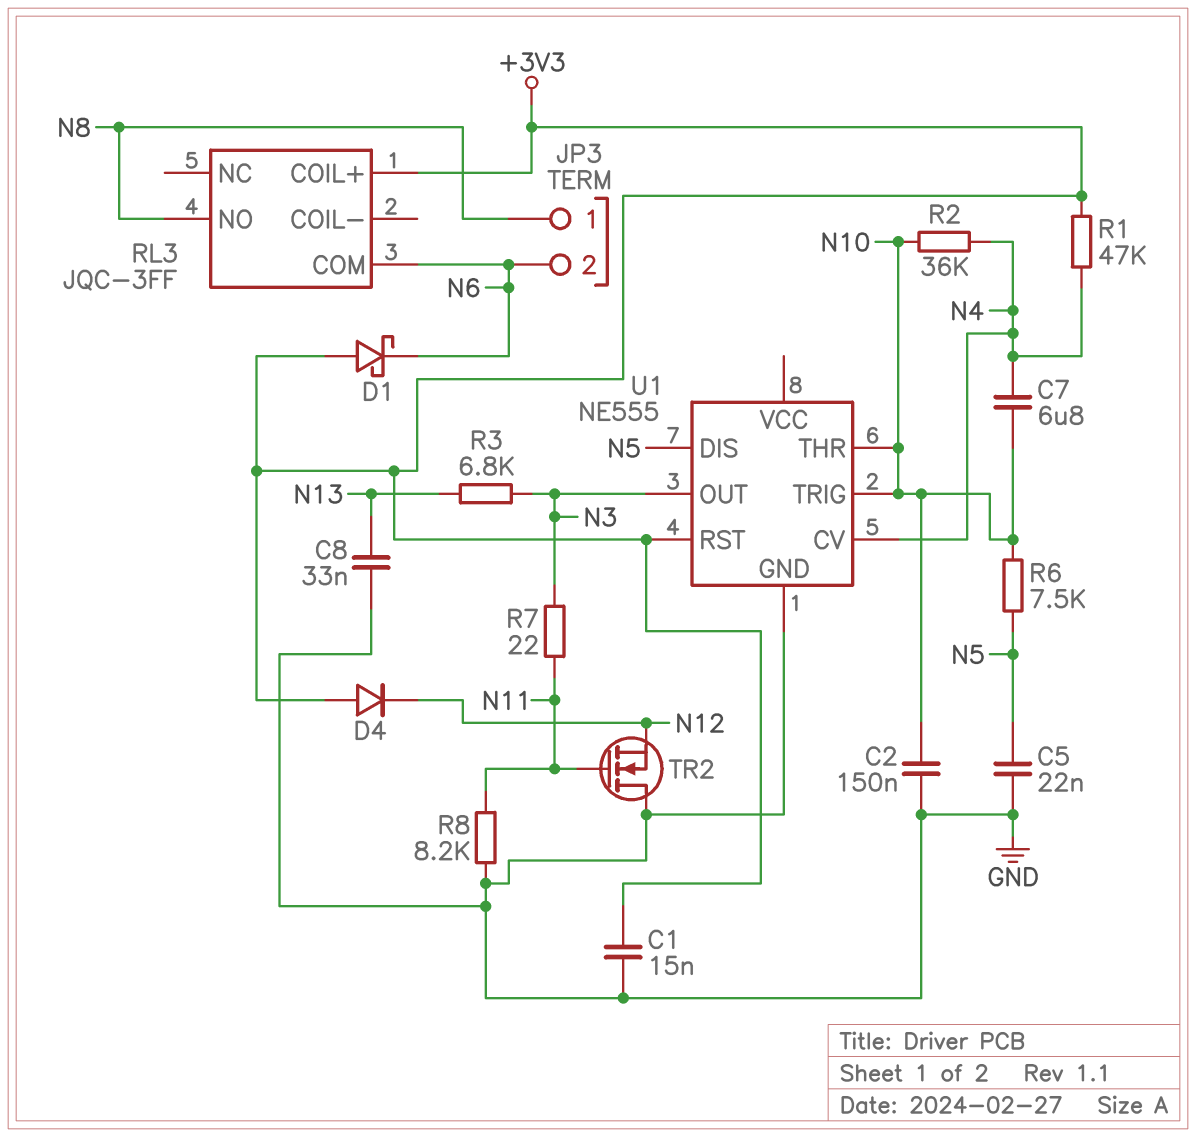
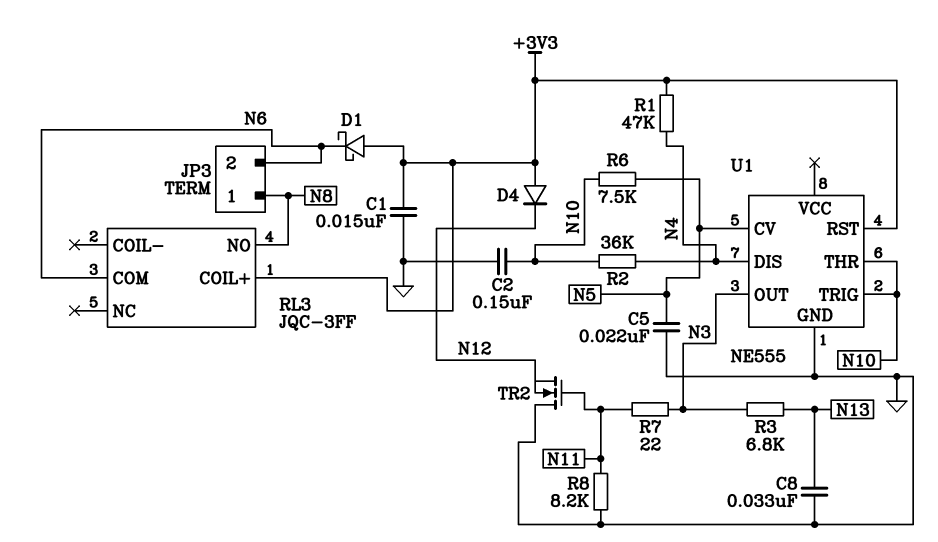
C7: 6.8uF (N4, N10) -> none
U1 pin CV: N4 -> N5
U1 pin DIS: N5 -> N4

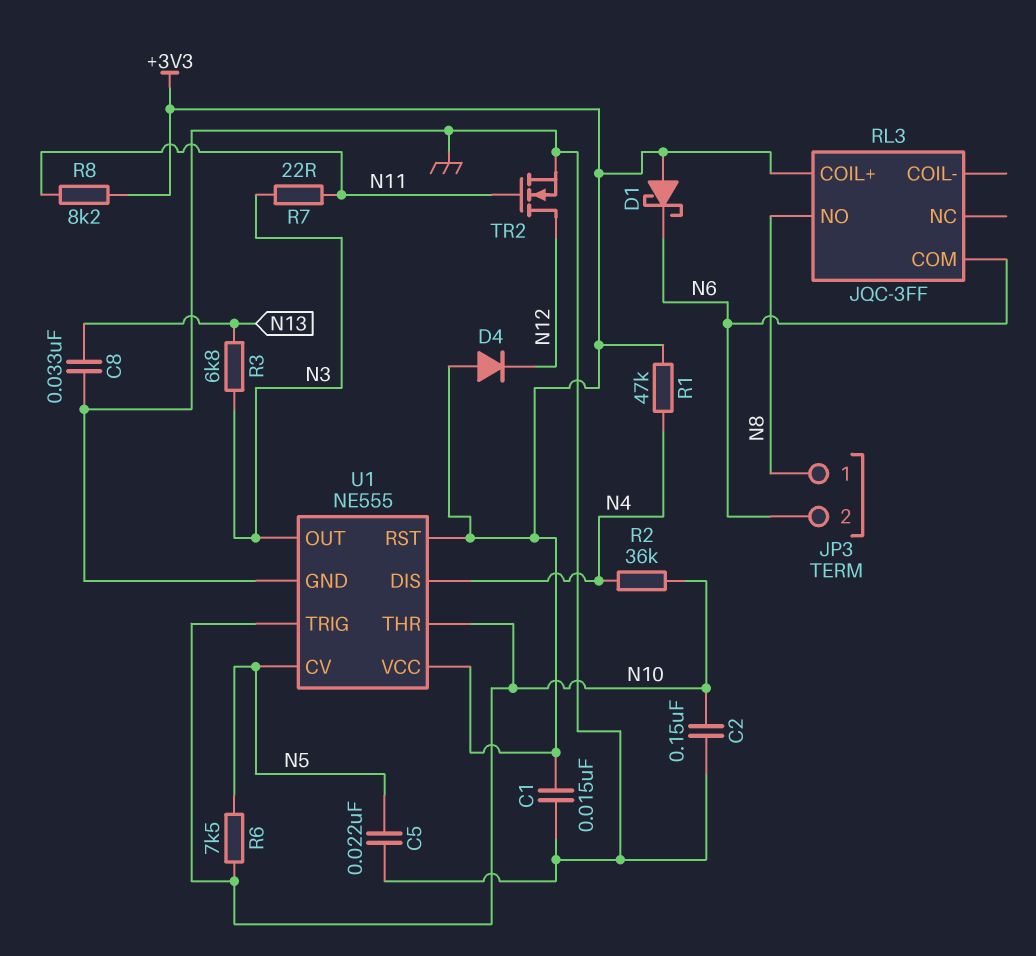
R8: 8.2k (GND, N11) -> 8.2k (+3V3, N11)
TR2: NMOS (G N11, D GND, S N12) -> NMOS (G N11, D N12, S GND)
U1 pin VCC: none -> +3V3

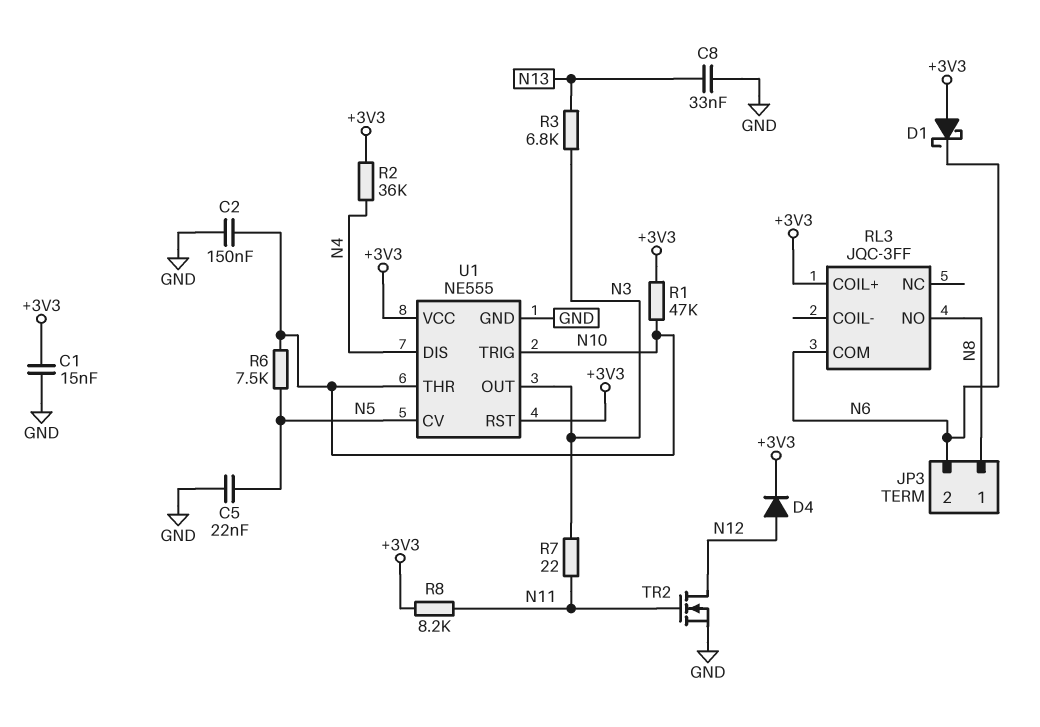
D4: diode (A +3V3, K N12) -> diode (A N12, K +3V3)
R1: 47k (+3V3, N4) -> 47k (+3V3, N10)
R2: 36k (N4, N10) -> 36k (+3V3, N4)

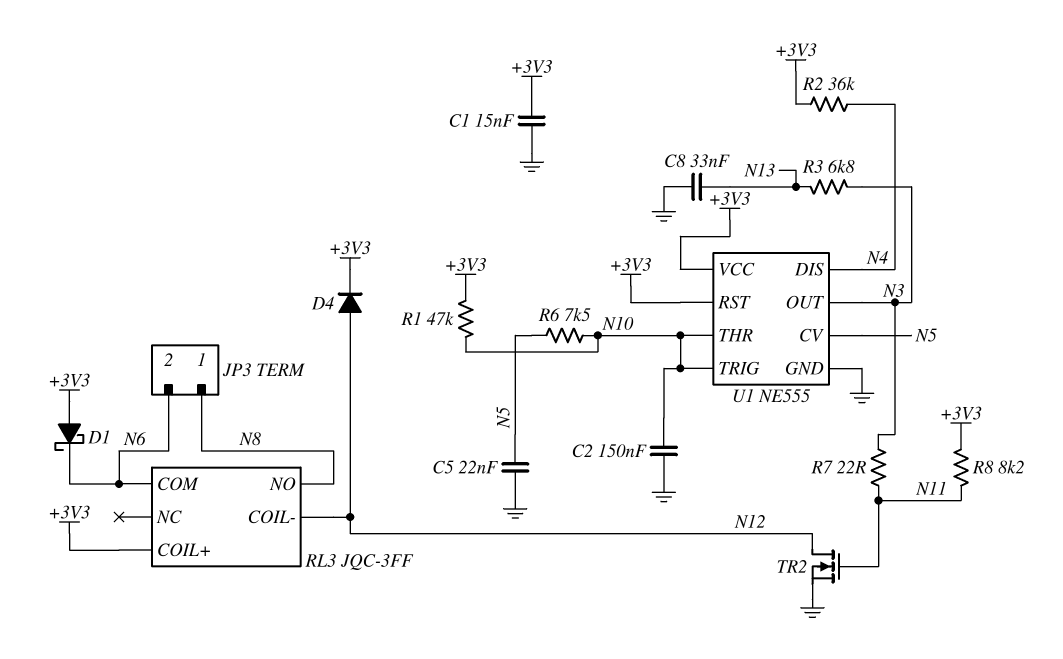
RL3 pin COIL-: none -> N12

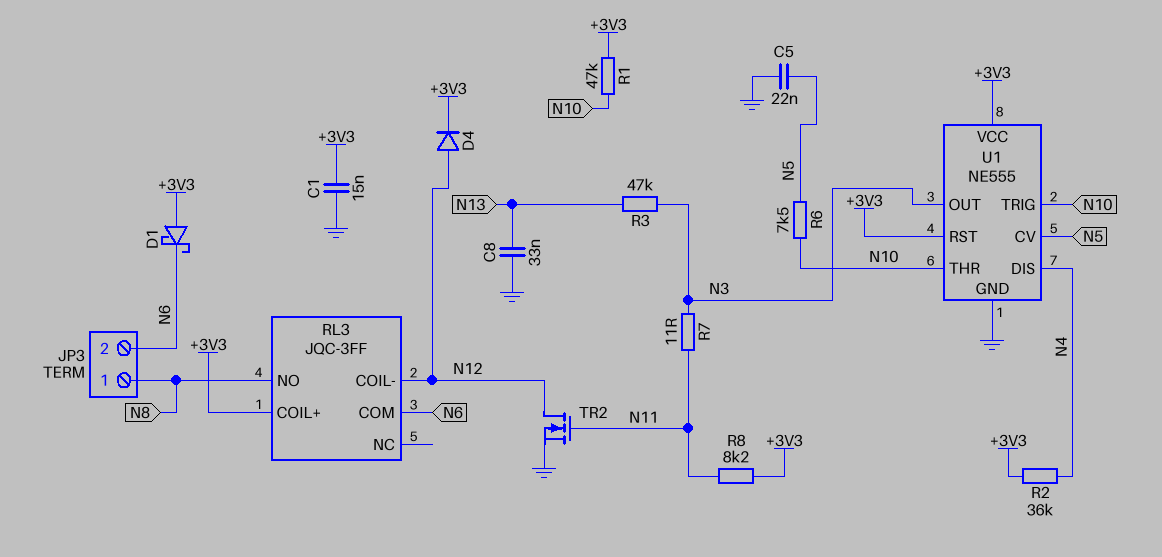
C2: 150nF (GND, N10) -> none
R3: 6.8k (N3, N13) -> 47k (N3, N13)
R7: 22 (N3, N11) -> 11 (N3, N11)

